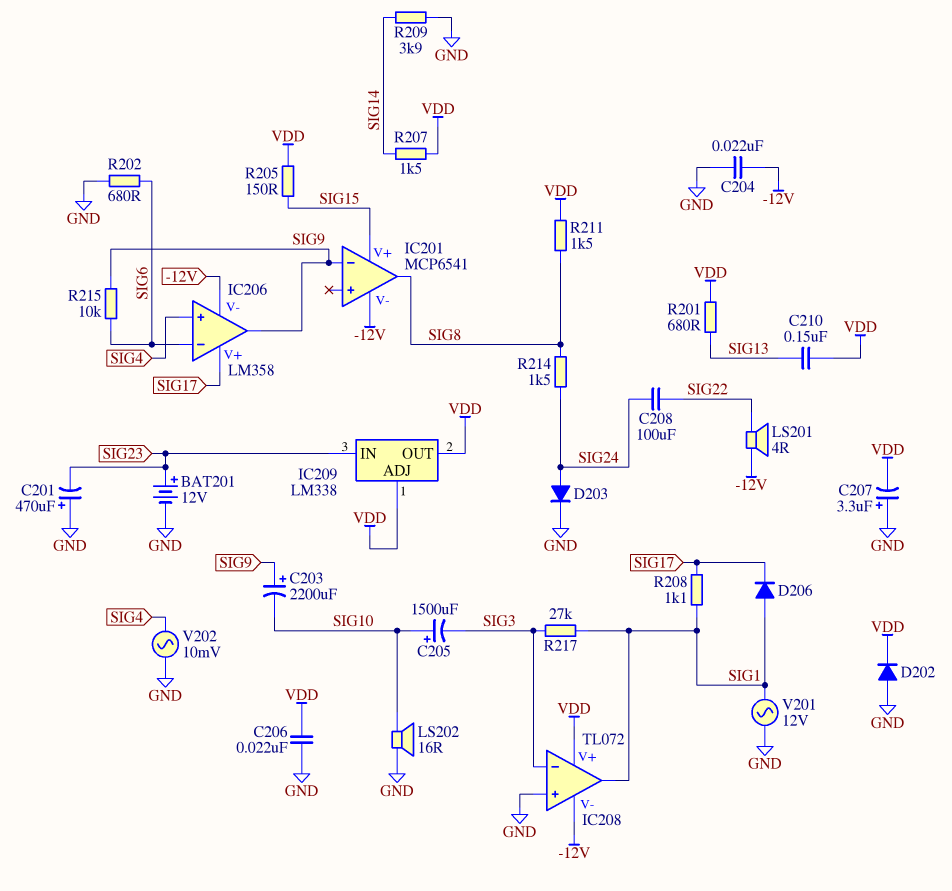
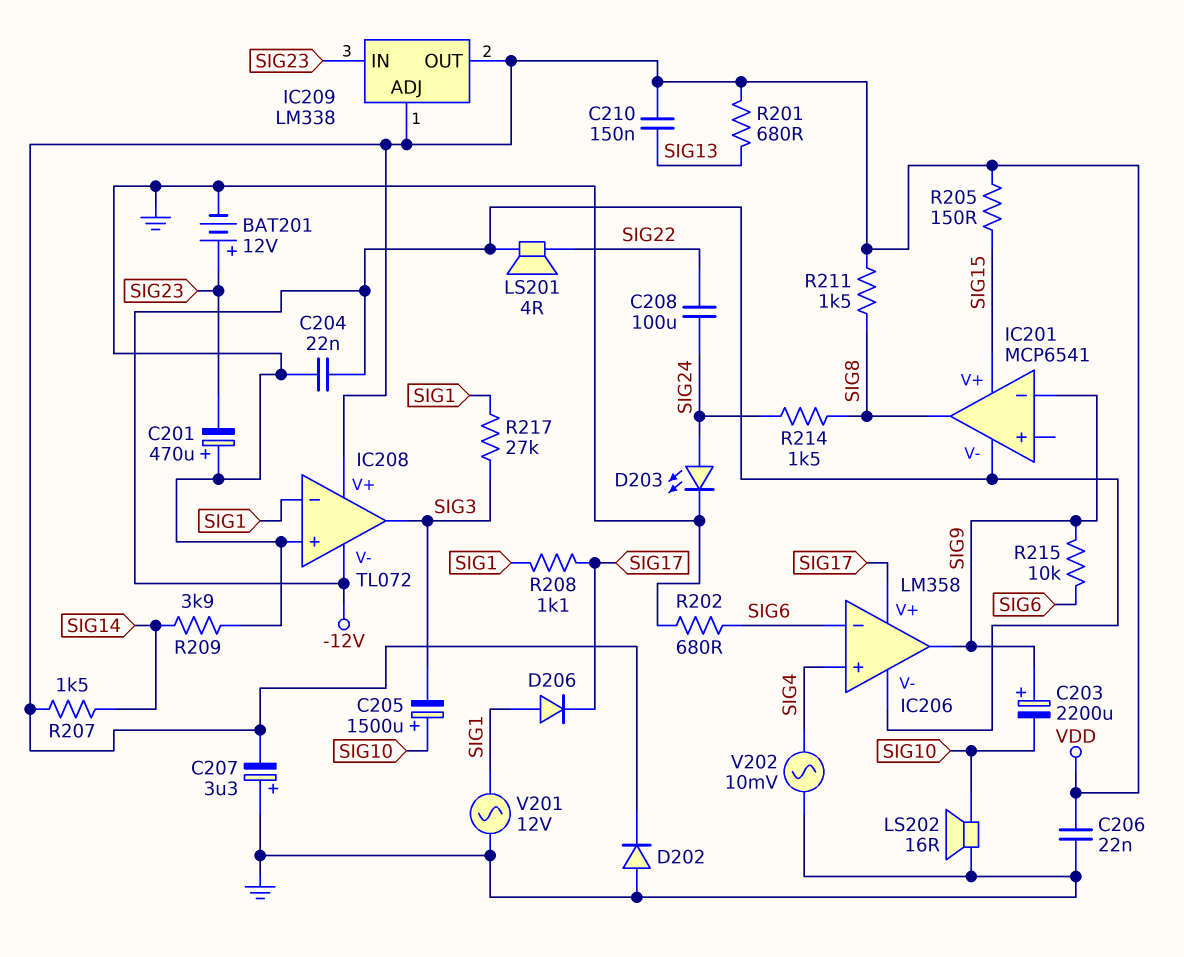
D203: diode (A SIG24, K GND) -> LED (A SIG24, K GND)
IC208 pin in-: SIG3 -> SIG1
IC208 pin out: SIG1 -> SIG3

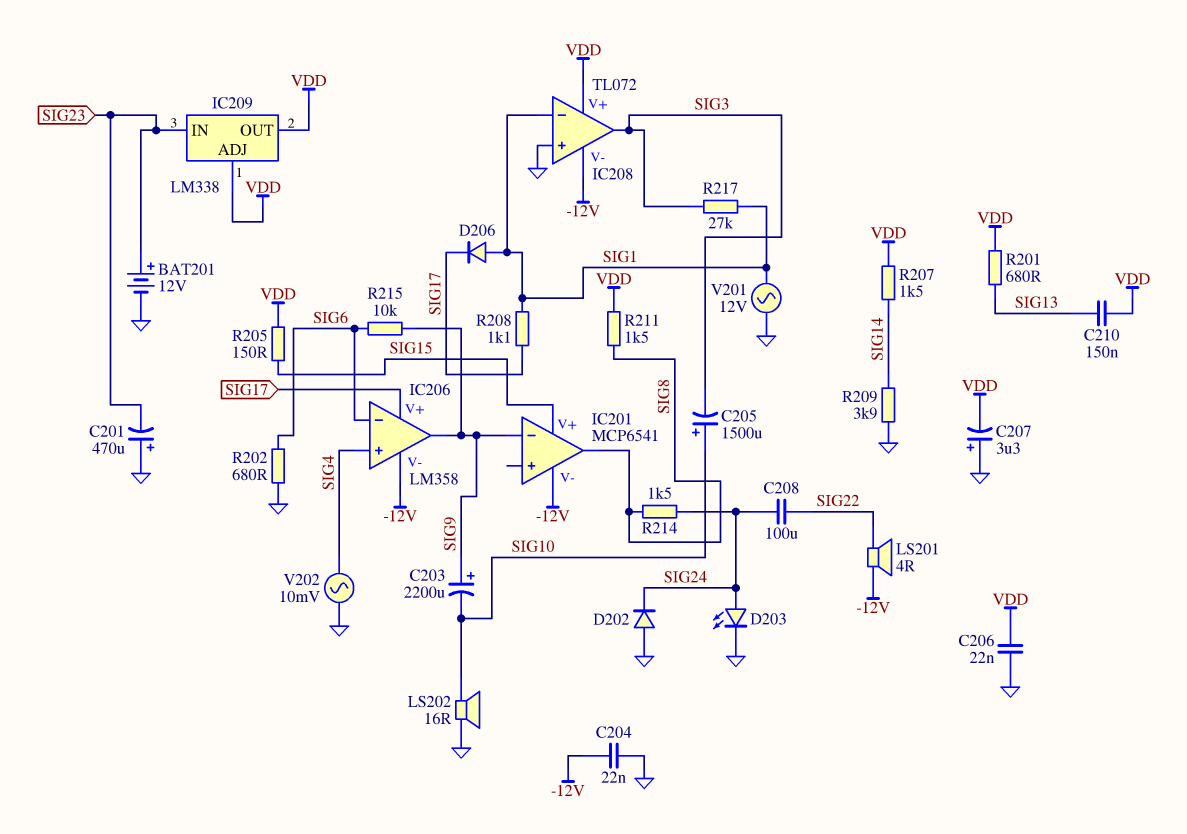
D202: diode (A GND, K VDD) -> diode (A GND, K SIG24)

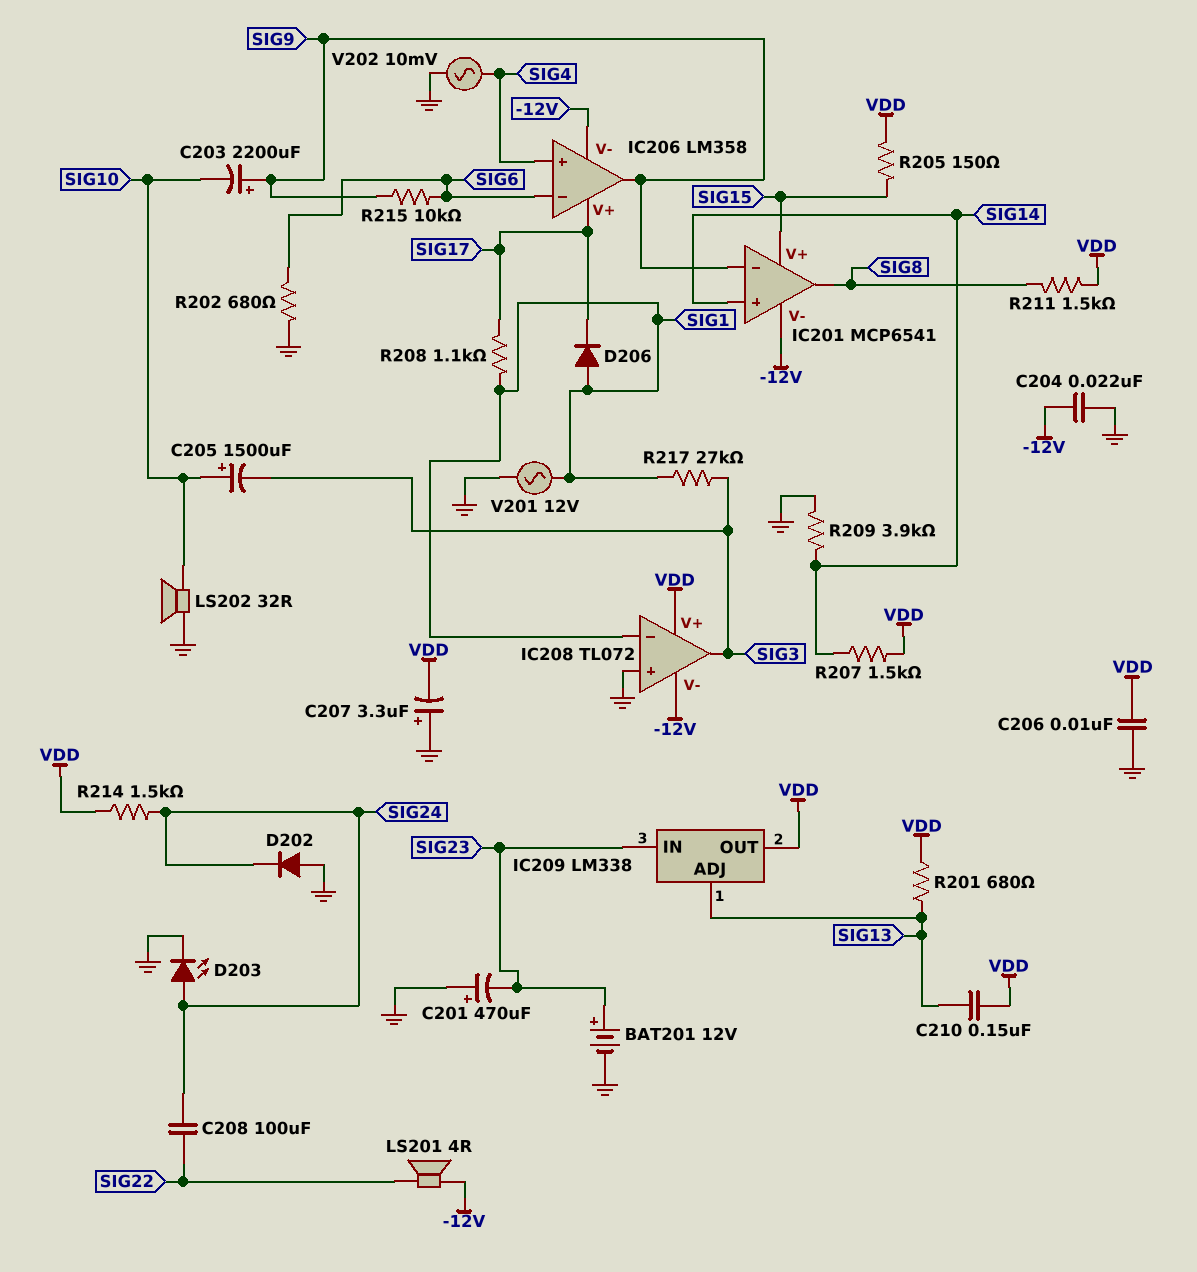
C206: 22nF (GND, VDD) -> 10nF (GND, VDD)
IC201 pin in+: none -> SIG14
IC209 pin ADJ: VDD -> SIG13
LS202: speaker 16R (GND, SIG10) -> speaker 32R (GND, SIG10)
R214: 1.5k (SIG8, SIG24) -> 1.5k (SIG24, VDD)

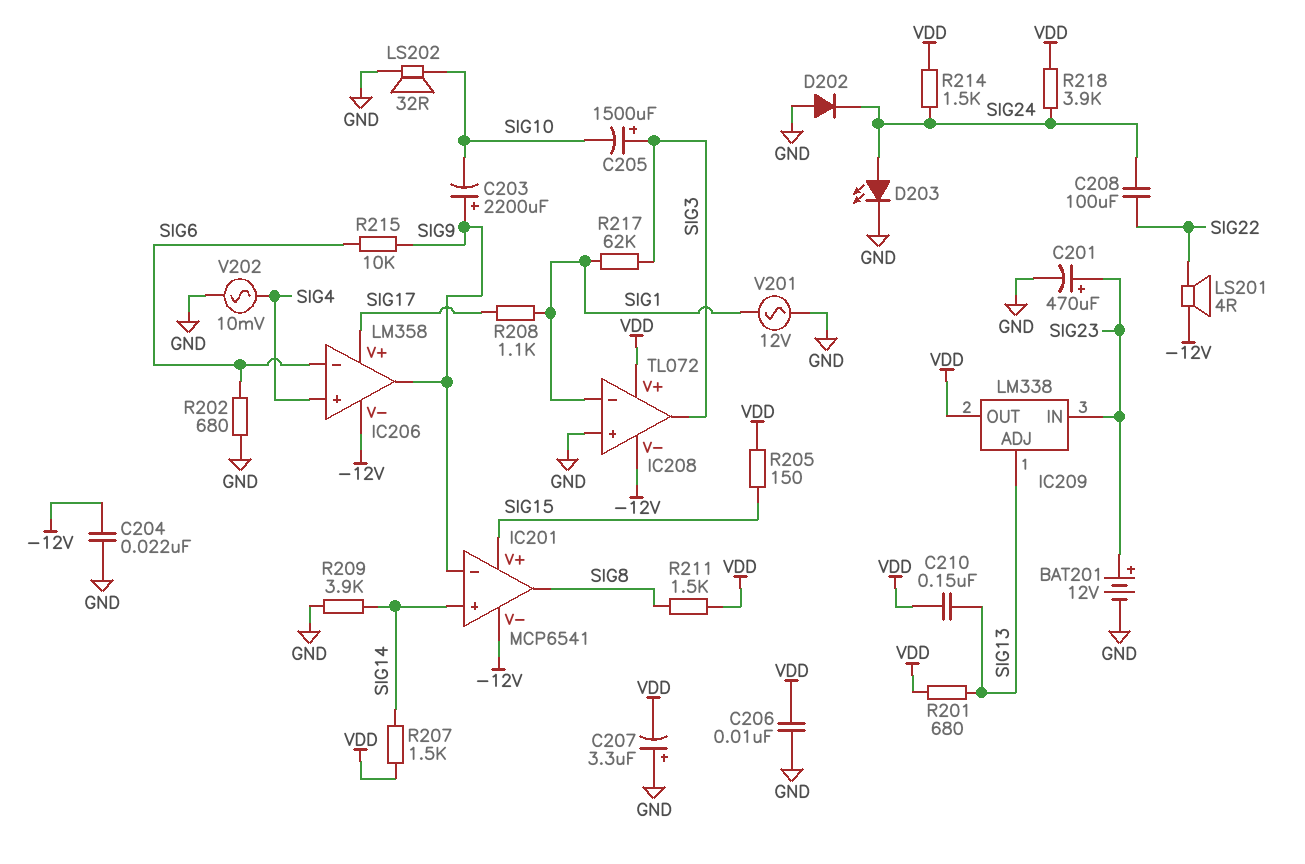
C201: 470uF (plus GND, minus SIG23) -> 470uF (plus SIG23, minus GND)
C205: 1500uF (plus SIG10, minus SIG3) -> 1500uF (plus SIG3, minus SIG10)
D206: diode (A SIG1, K SIG17) -> none
R217: 27k (SIG1, SIG3) -> 62k (SIG1, SIG3)
R218: none -> 3.9k (SIG24, VDD)

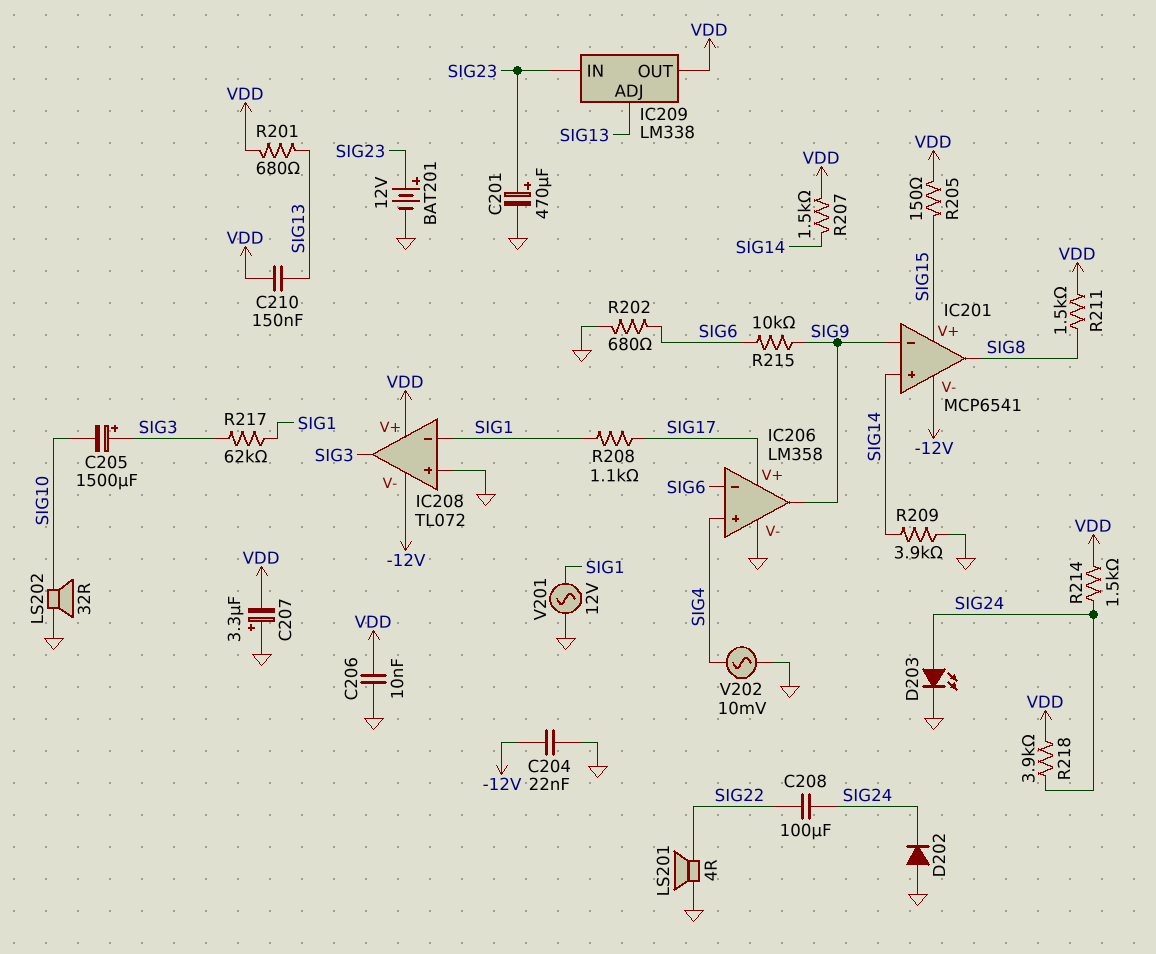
C203: 2200uF (plus SIG9, minus SIG10) -> none
IC206 pin V-: -12V -> GND
LS201: speaker 4R (-12V, SIG22) -> speaker 4R (GND, SIG22)

